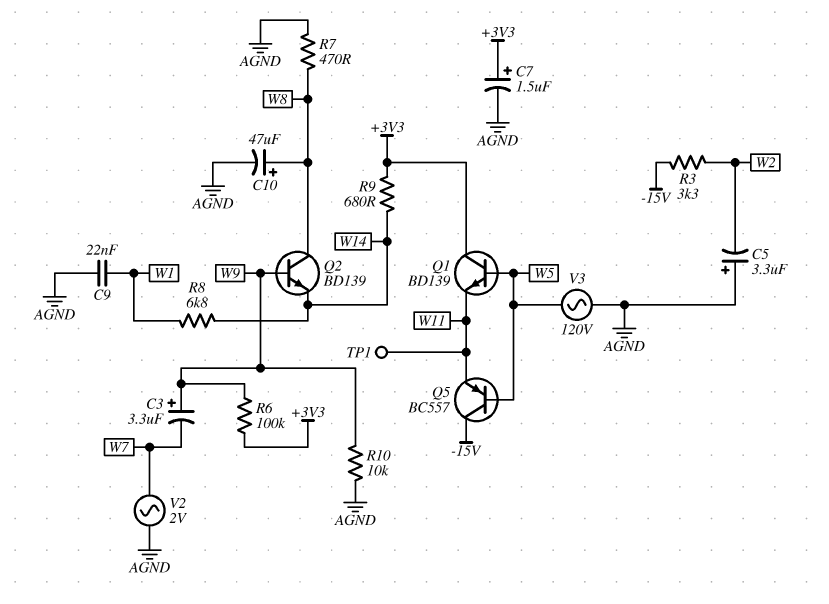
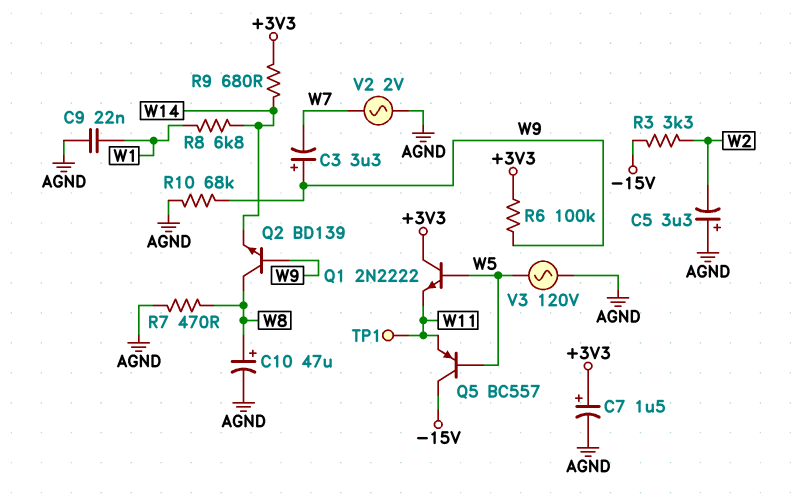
Q1: NPN BD139 (B W5, C +3V3, E W11) -> NPN 2N2222 (B W5, C +3V3, E W11)
R10: 10k (AGND, W9) -> 68k (AGND, W9)

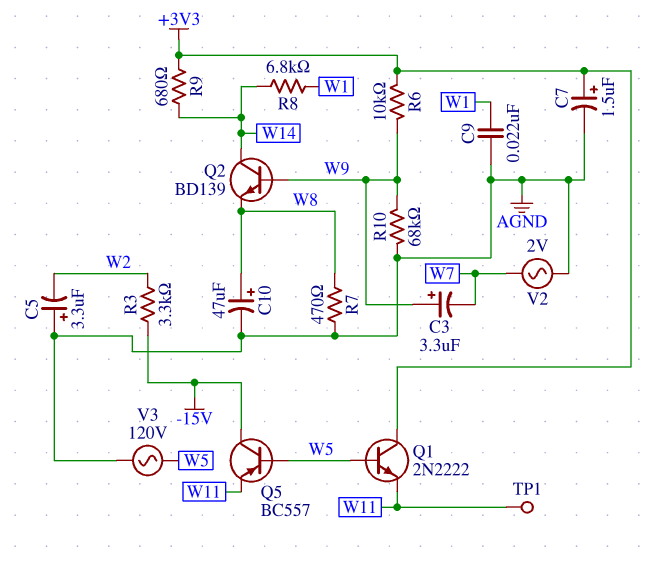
Q2: NPN BD139 (B W9, C W8, E W14) -> NPN BD139 (B W9, C W14, E W8)
R6: 100k (+3V3, W9) -> 10k (+3V3, W9)

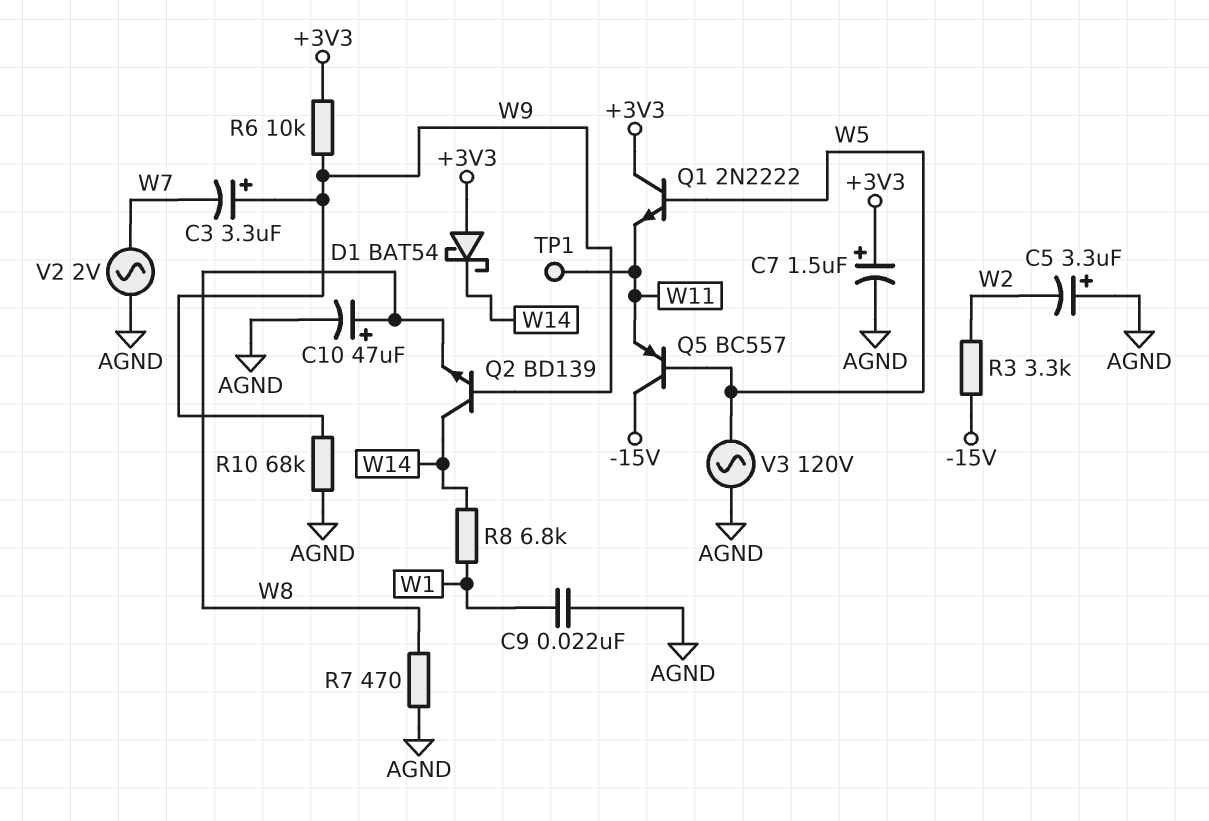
D1: none -> schottky BAT54 (A +3V3, K W14)
R9: 680 (+3V3, W14) -> none

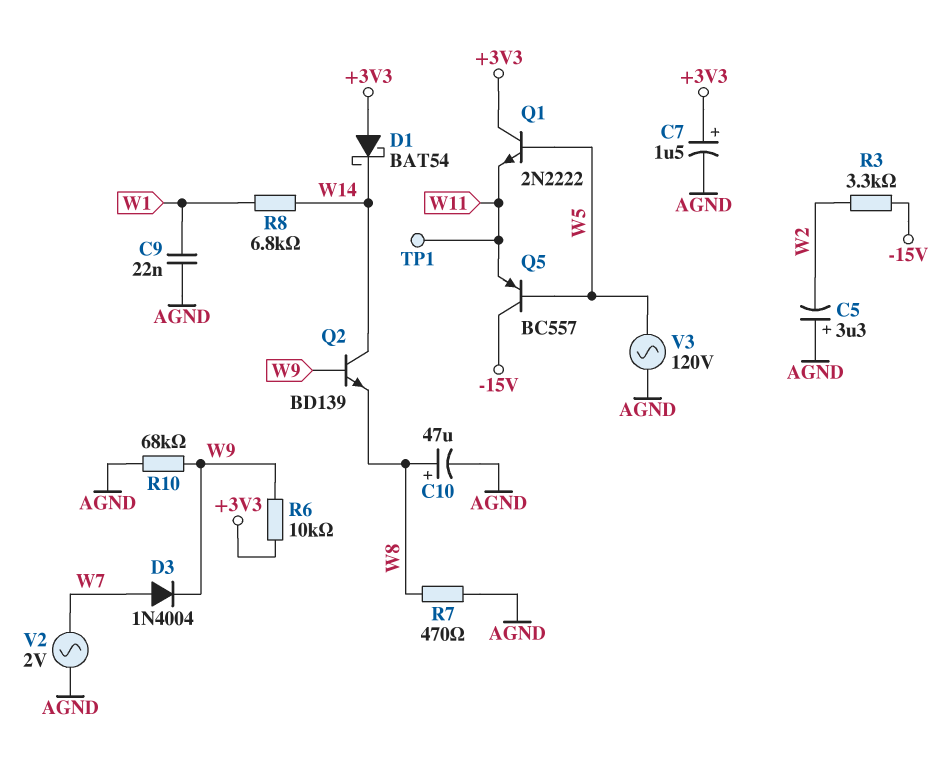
C3: 3.3uF (plus W9, minus W7) -> none
D3: none -> diode 1N4004 (A W7, K W9)

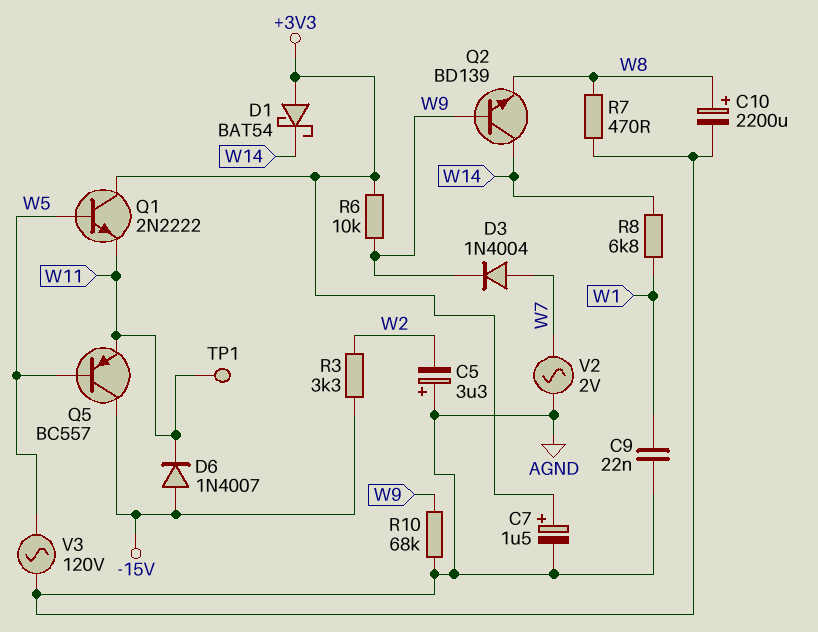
C10: 47uF (plus W8, minus AGND) -> 2200uF (plus W8, minus AGND)
D6: none -> diode 1N4007 (A -15V, K W11)

